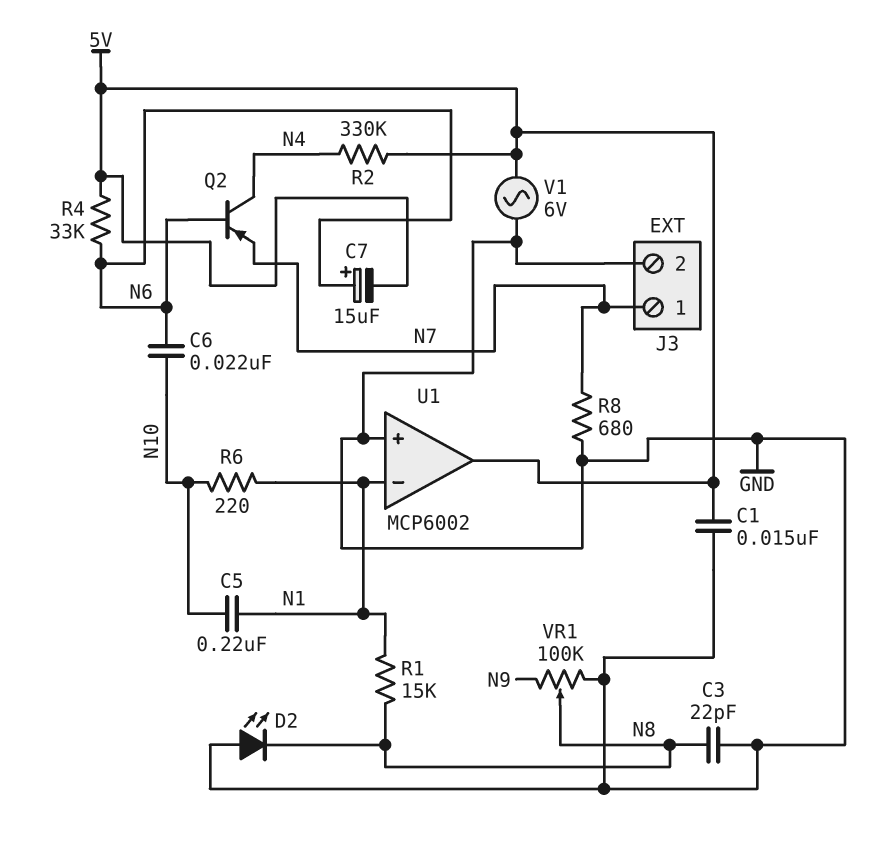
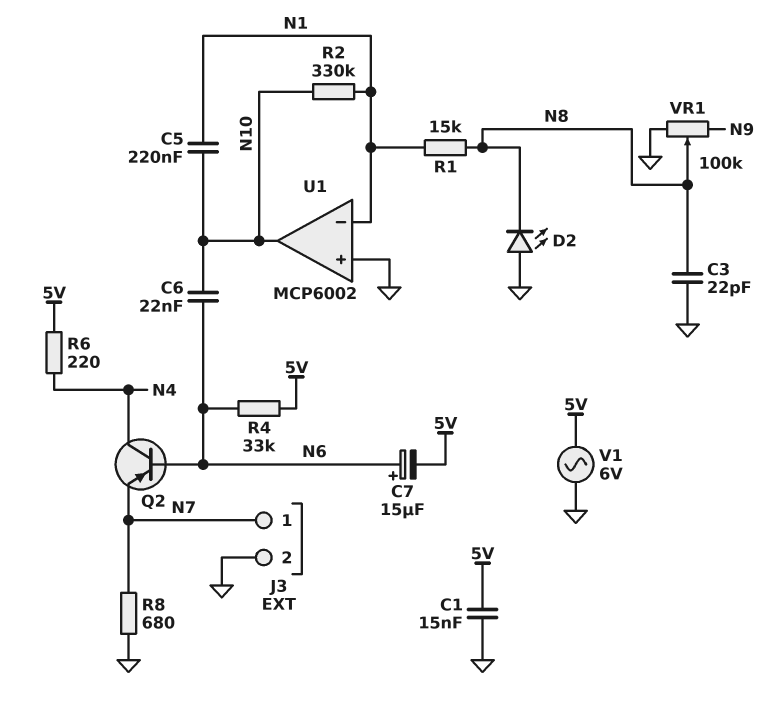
R2: 330k (5V, N4) -> 330k (N1, N10)
R6: 220 (N1, N10) -> 220 (5V, N4)
U1 pin out: 5V -> N10

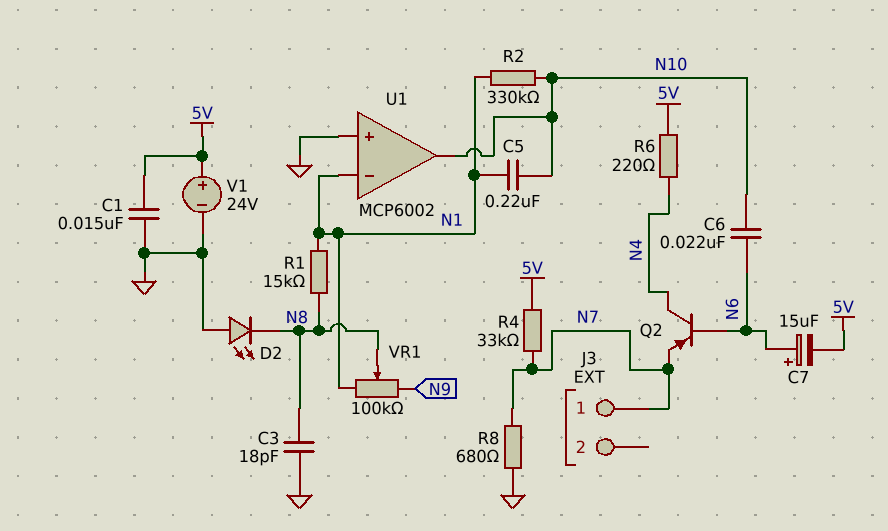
C3: 22pF (GND, N8) -> 18pF (GND, N8)
J3 pin 2: GND -> none
R4: 33k (5V, N6) -> 33k (5V, N7)
V1: AC 6V (5V, GND) -> 24V (plus 5V, minus GND)
VR1: 100k (GND, N9, wiper N8) -> 100k (N1, N9, wiper N8)

